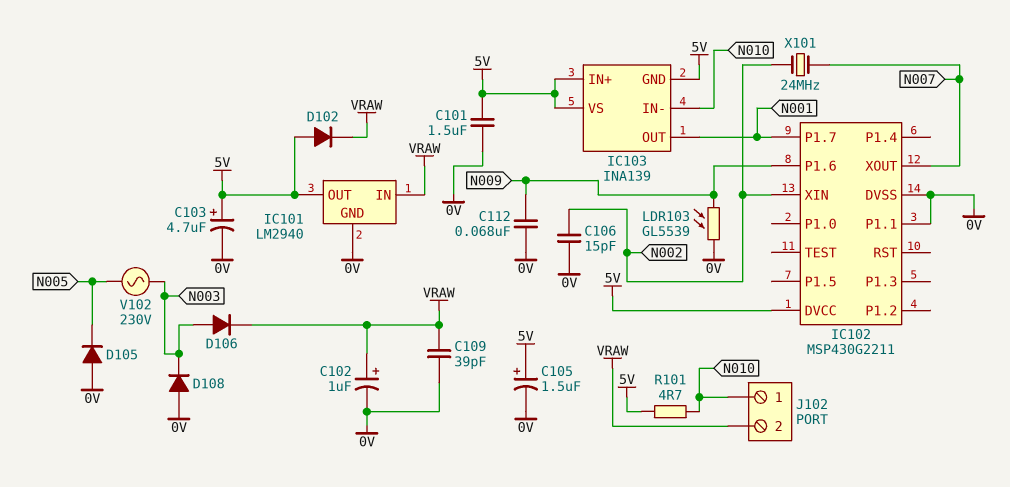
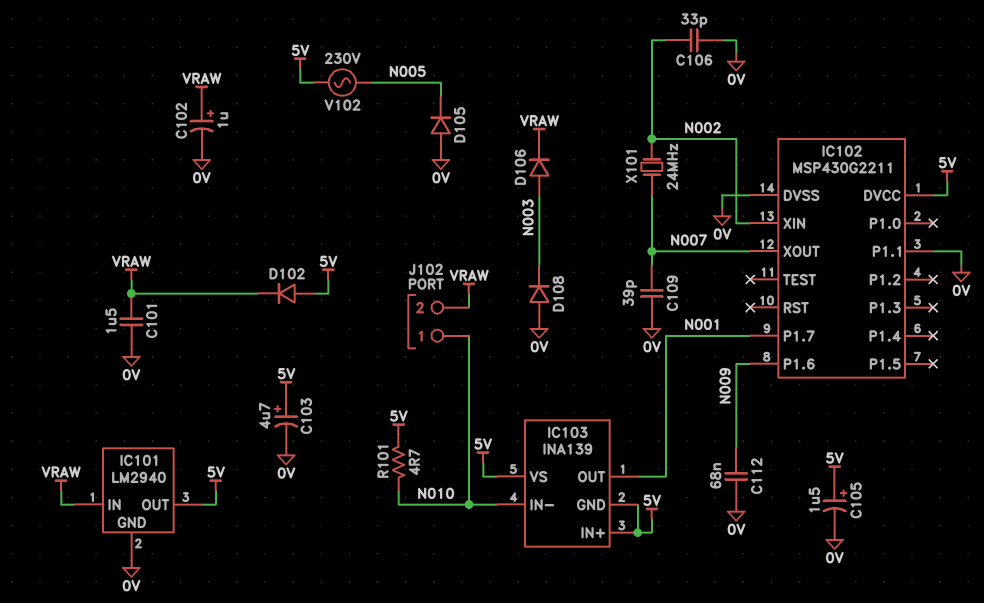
C101: 1.5uF (0V, 5V) -> 1.5uF (0V, VRAW)
C106: 15pF (0V, N002) -> 33pF (0V, N002)
C109: 39pF (0V, VRAW) -> 39pF (0V, N007)
LDR103: GL5539 (0V, N009) -> none
V102: AC 230V (N003, N005) -> AC 230V (5V, N005)

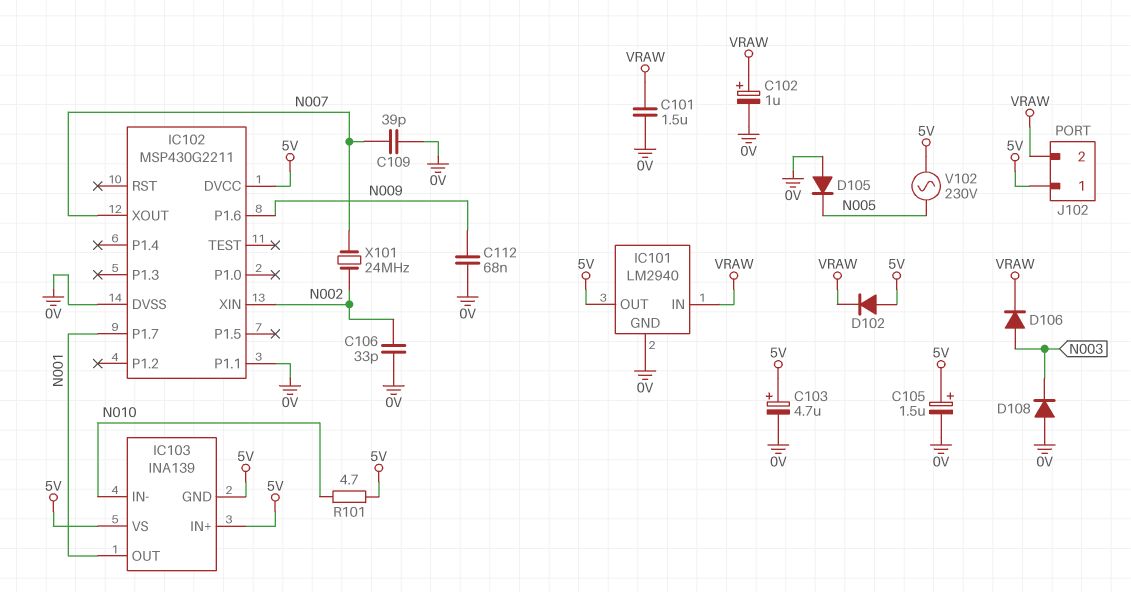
J102 pin 1: N010 -> 5V

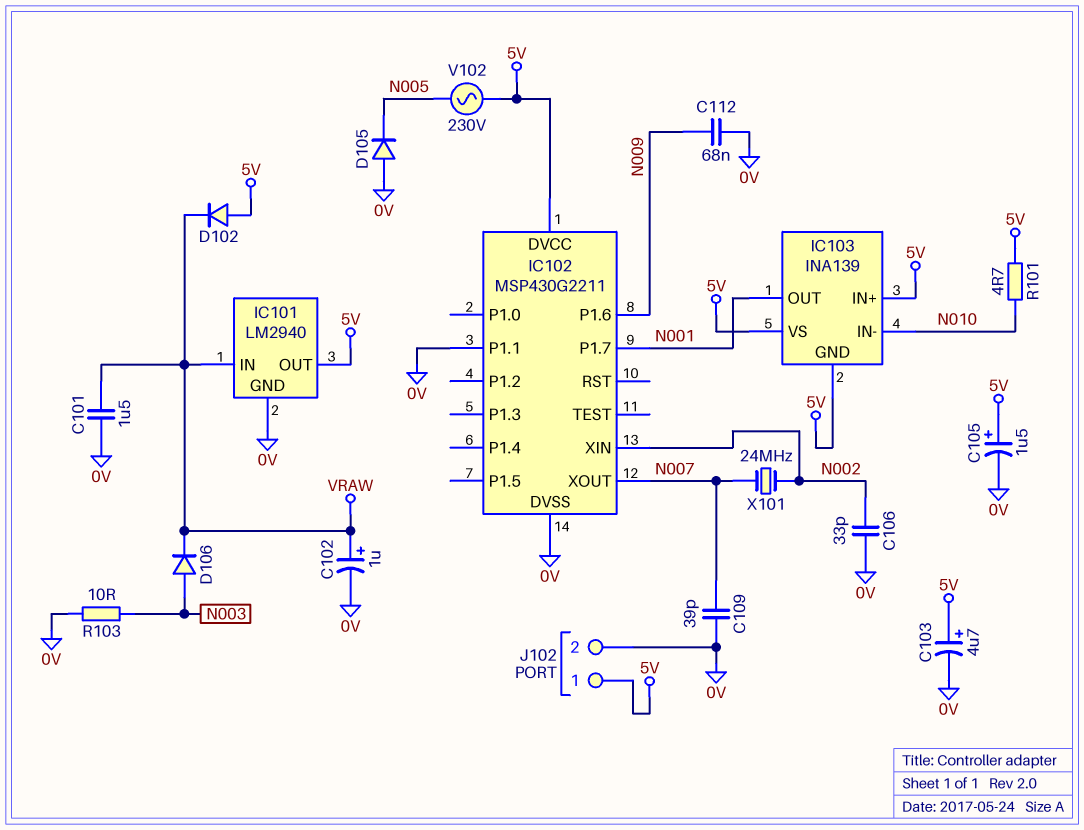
D108: diode (A 0V, K N003) -> none
J102 pin 2: VRAW -> 0V
R103: none -> 10 (0V, N003)

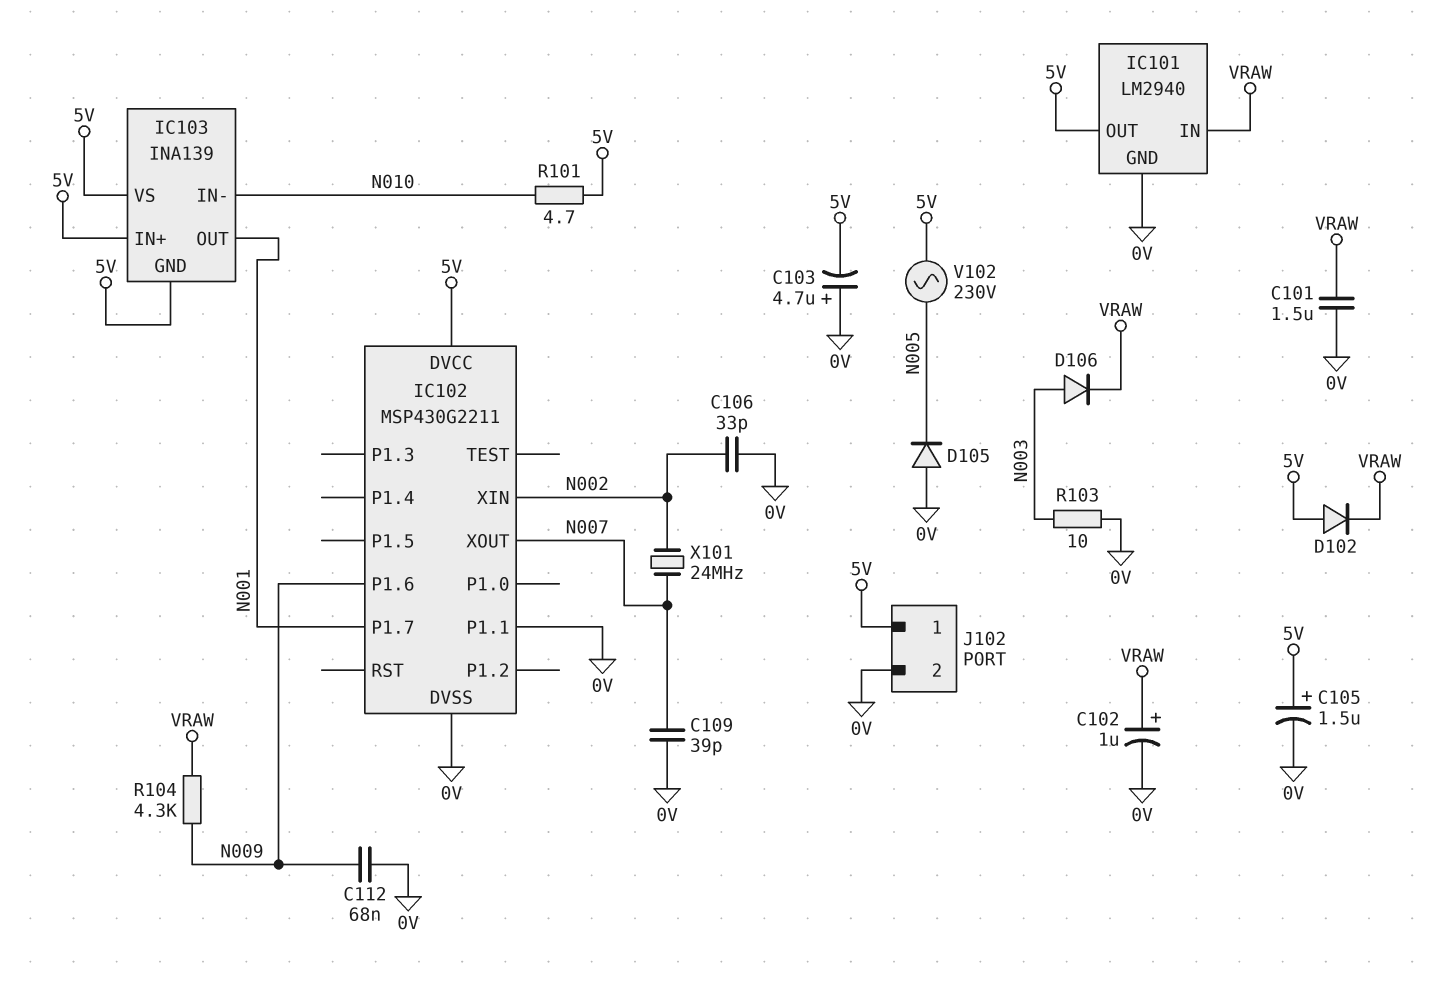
C103: 4.7uF (plus 5V, minus 0V) -> 4.7uF (plus 0V, minus 5V)
R104: none -> 4.3k (N009, VRAW)

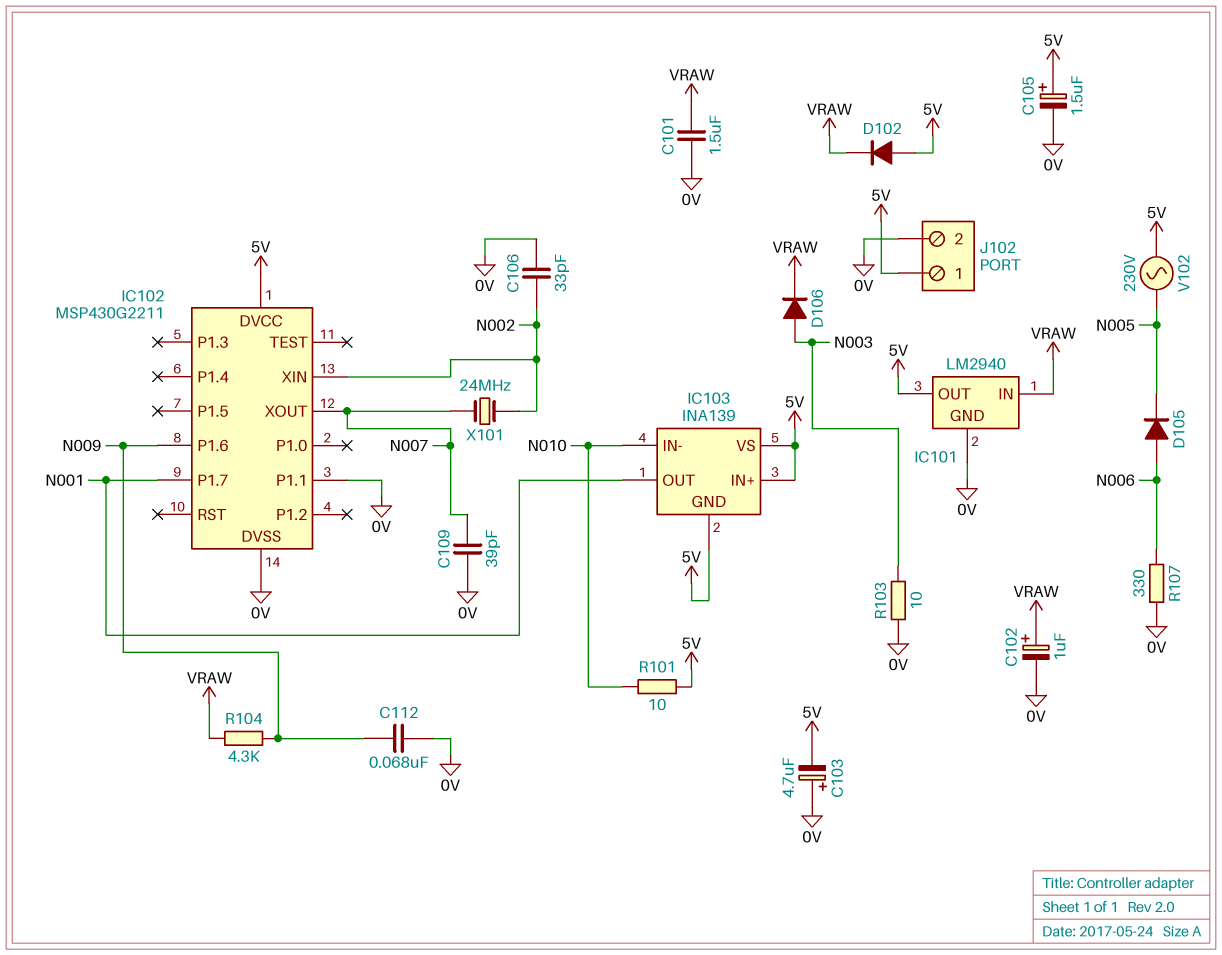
D105: diode (A 0V, K N005) -> diode (A N006, K N005)
R101: 4.7 (5V, N010) -> 10 (5V, N010)
R107: none -> 330 (0V, N006)

